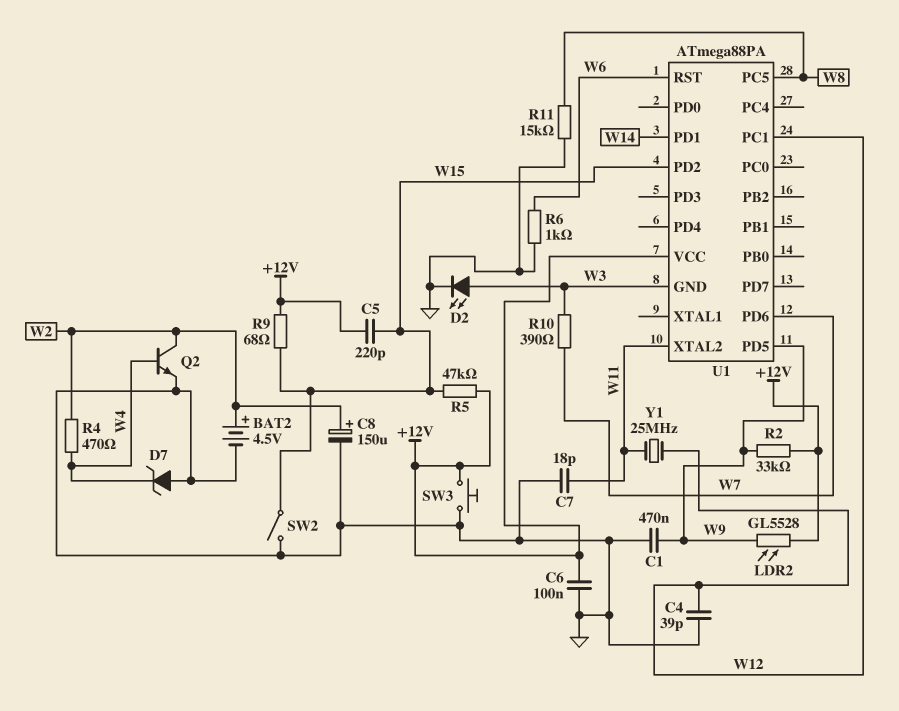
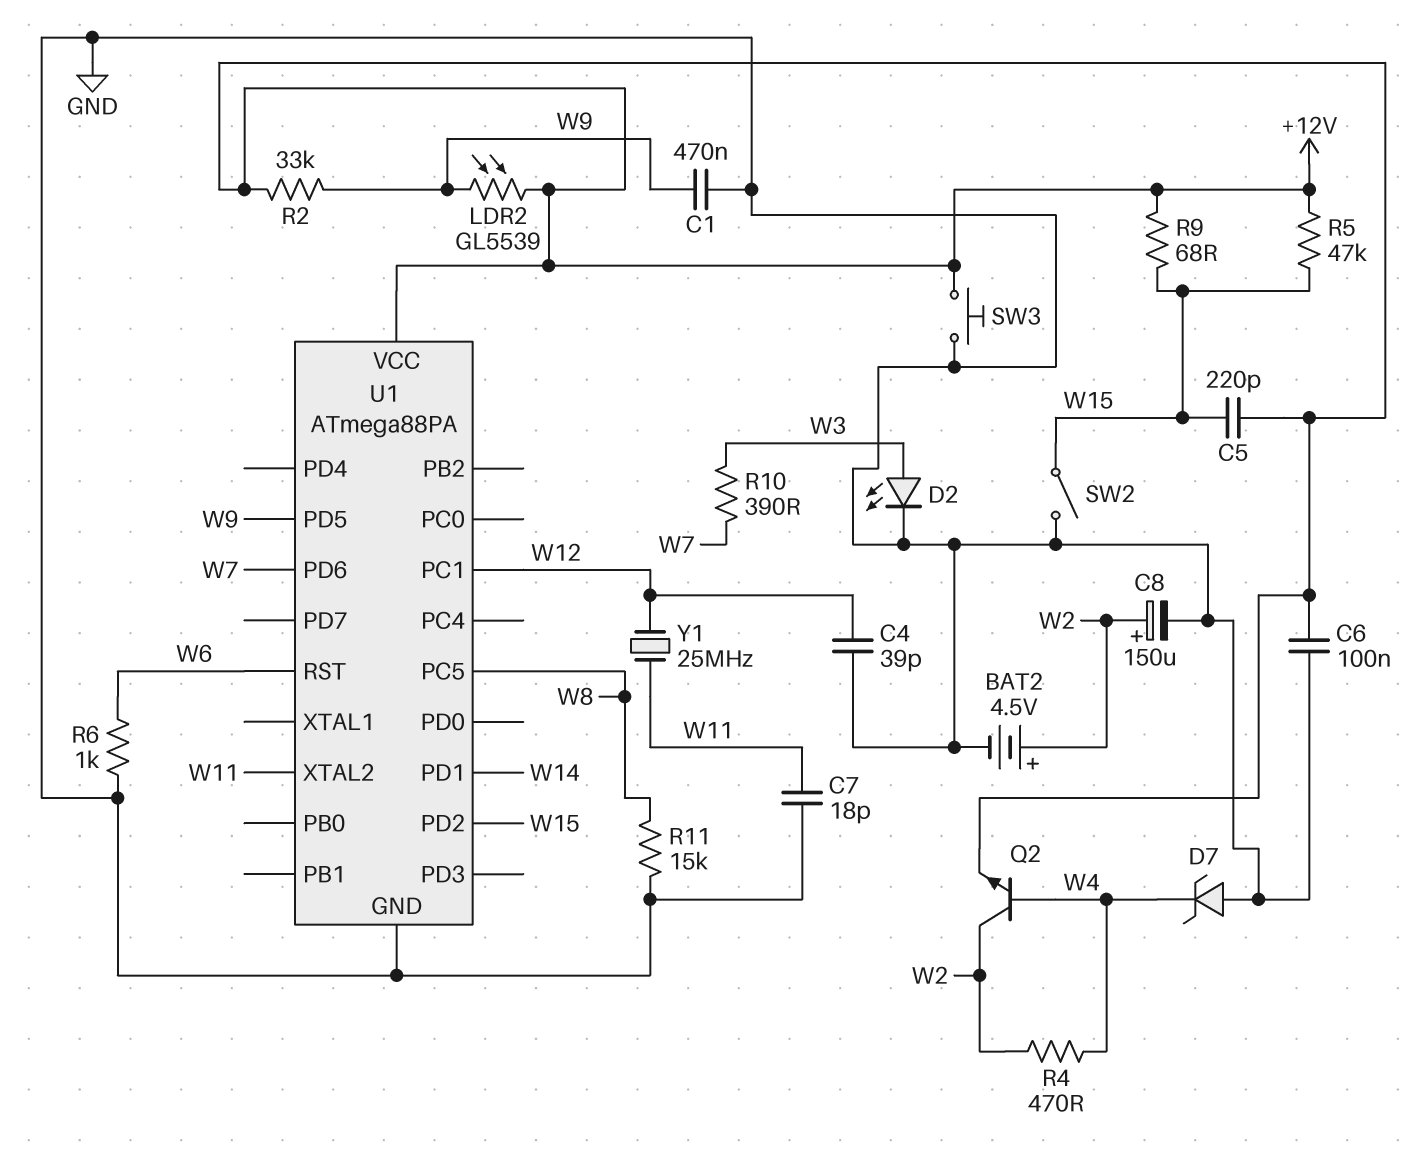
LDR2: GL5528 (+12V, W9) -> GL5539 (+12V, W9)
Q2: NPN (B W4, C W2, E GND) -> NPN (B W4, C W2, E +12V)
U1 pin GND: W3 -> GND

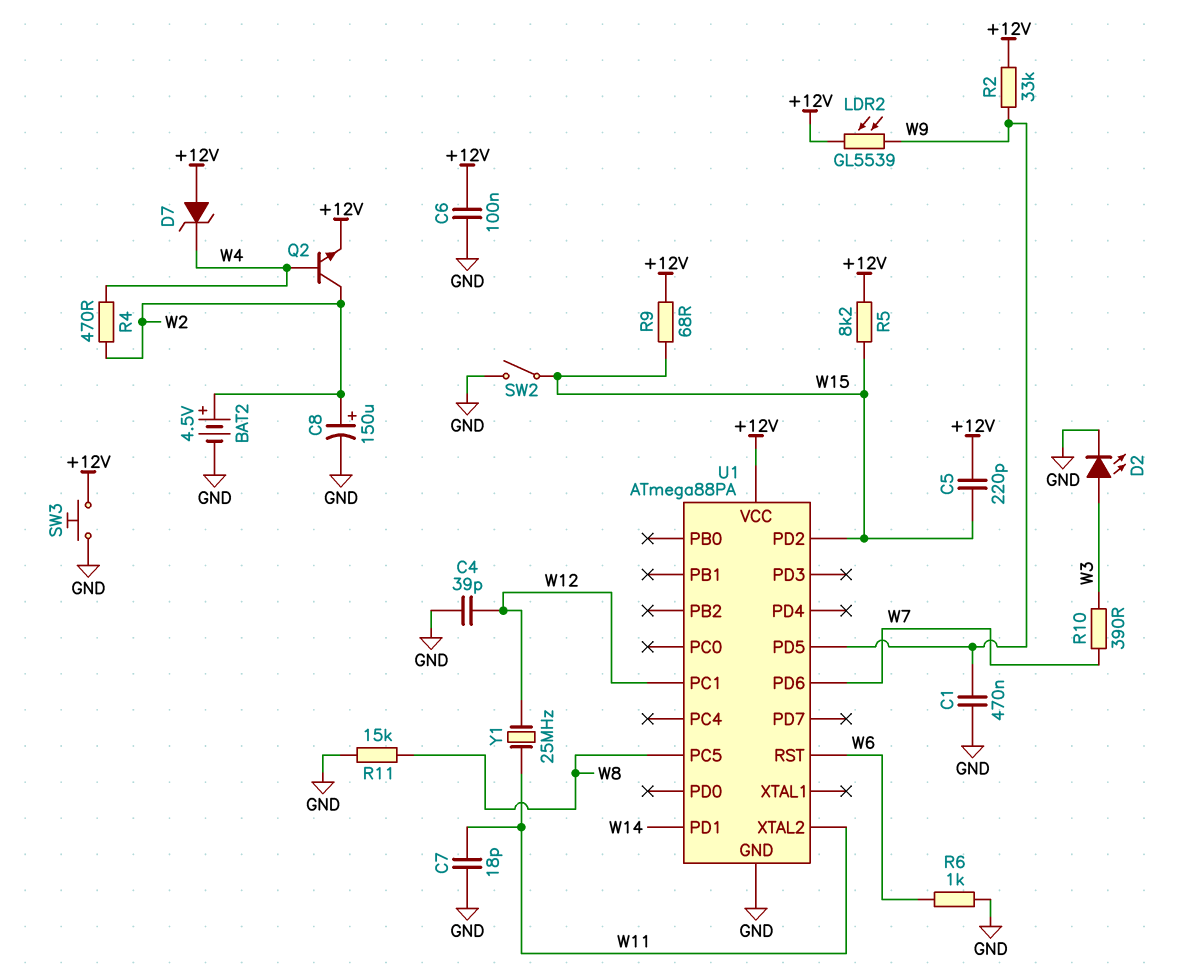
D7: zener (A GND, K W4) -> zener (A +12V, K W4)
R5: 47k (+12V, W15) -> 8.2k (+12V, W15)

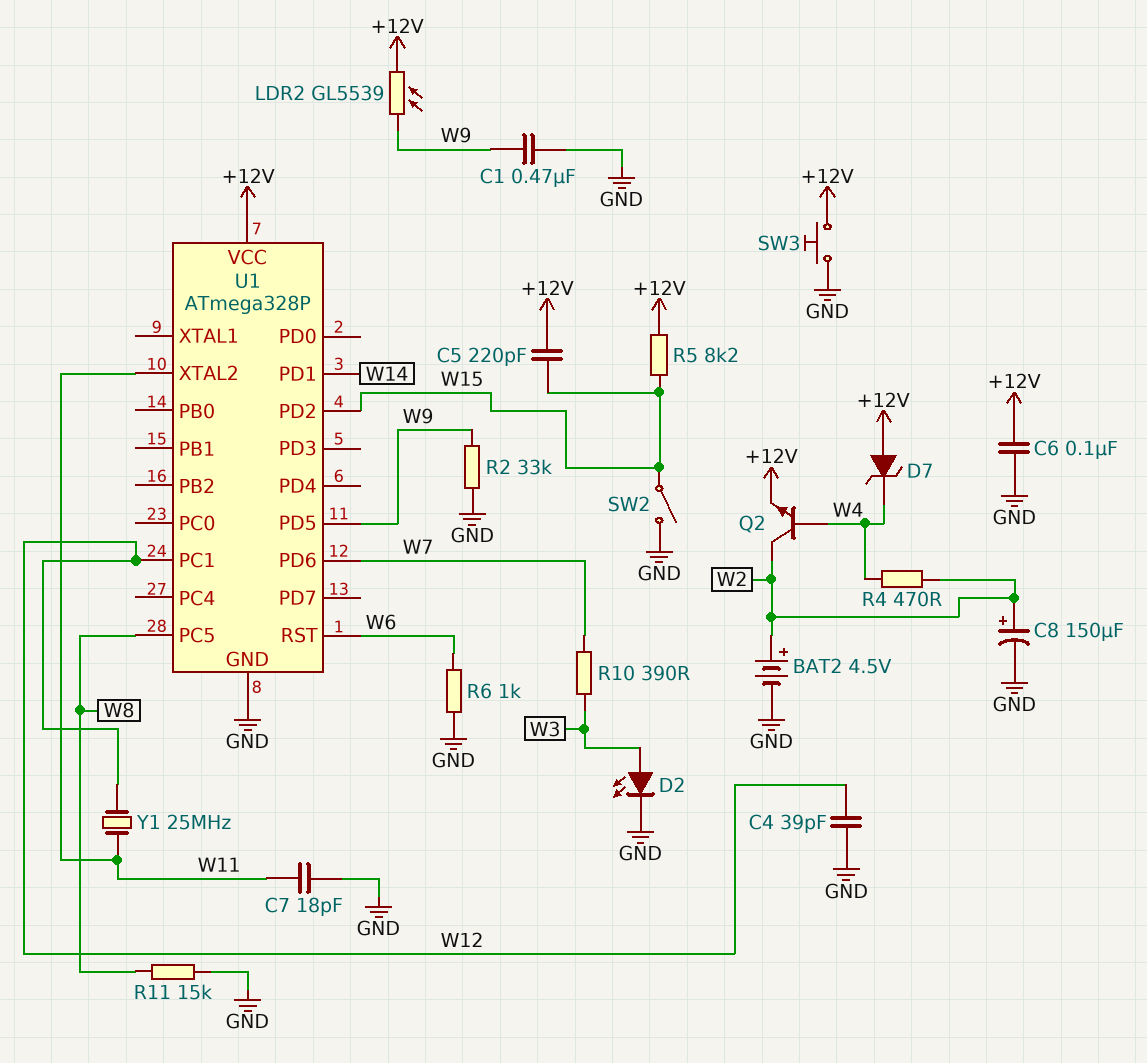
R2: 33k (+12V, W9) -> 33k (GND, W9)
R9: 68 (+12V, W15) -> none
U1: ATmega88PA -> ATmega328P

